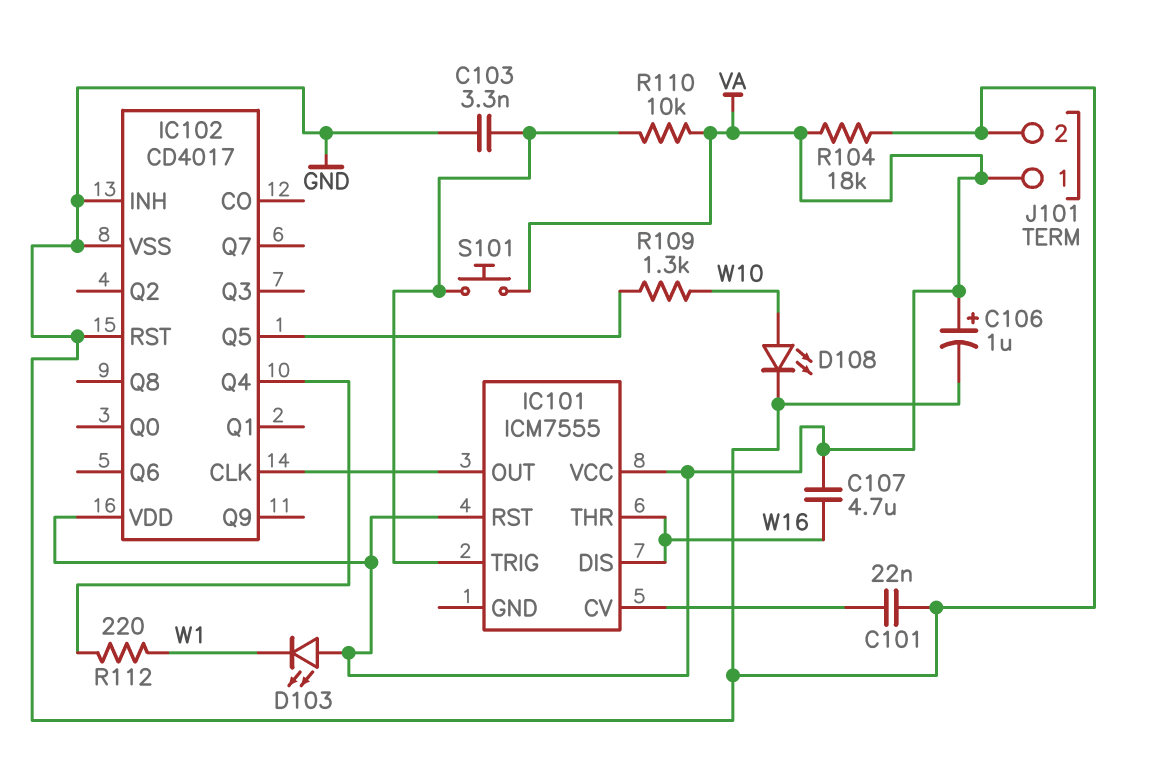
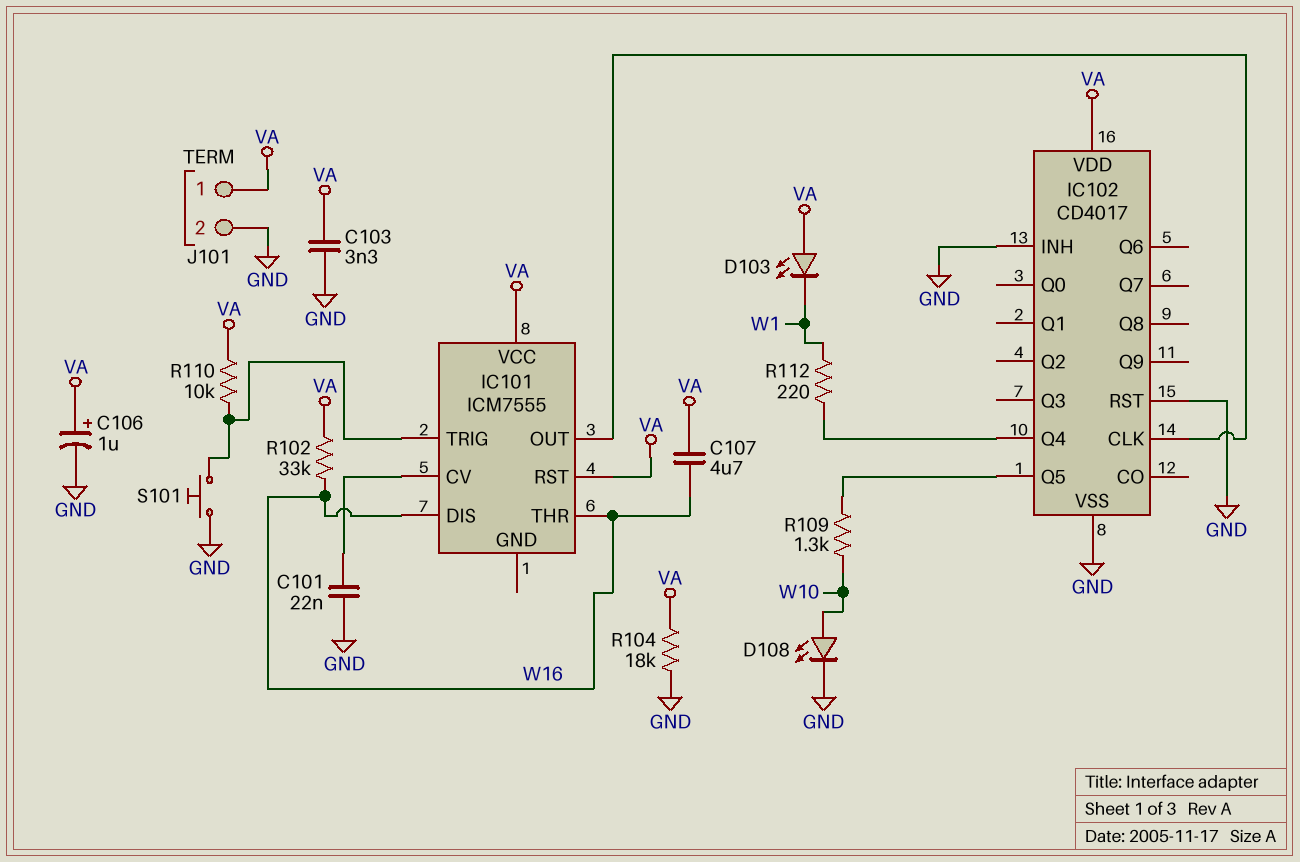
C103: 3.3nF (GND, IC101/TRIG) -> 3.3nF (GND, VA)
R102: none -> 33k (VA, W16)
S101: button (IC101/TRIG, VA) -> button (GND, IC101/TRIG)

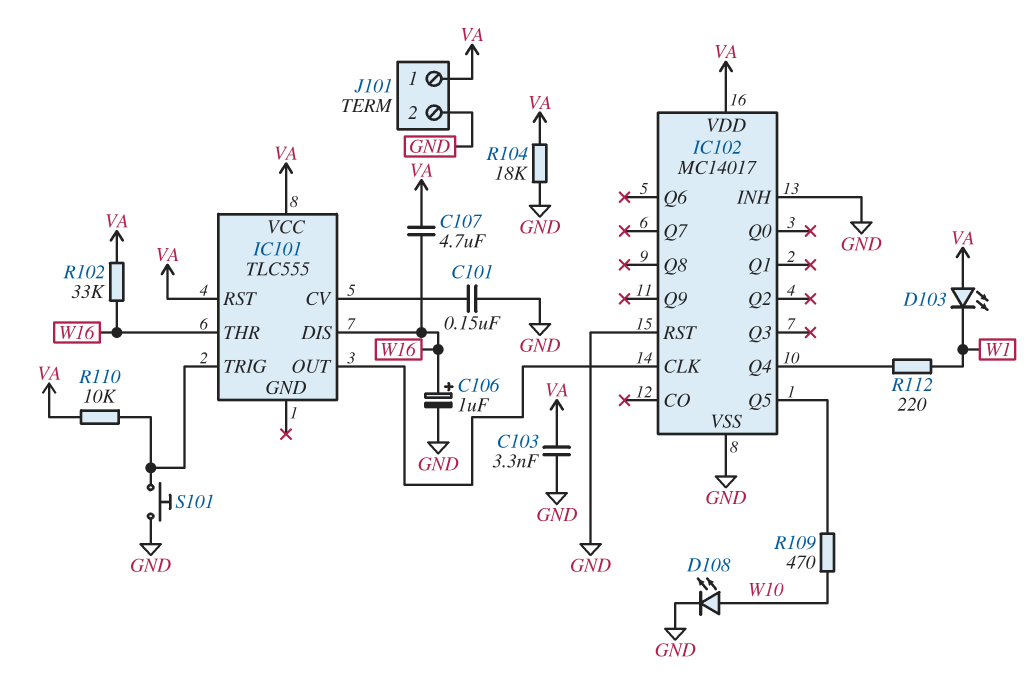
C101: 22nF (GND, IC101/CV) -> 150nF (GND, IC101/CV)
C106: 1uF (plus VA, minus GND) -> 1uF (plus W16, minus GND)
IC101: ICM7555 -> TLC555
IC102: CD4017 -> MC14017
R109: 1.3k (IC102/Q5, W10) -> 470 (IC102/Q5, W10)

